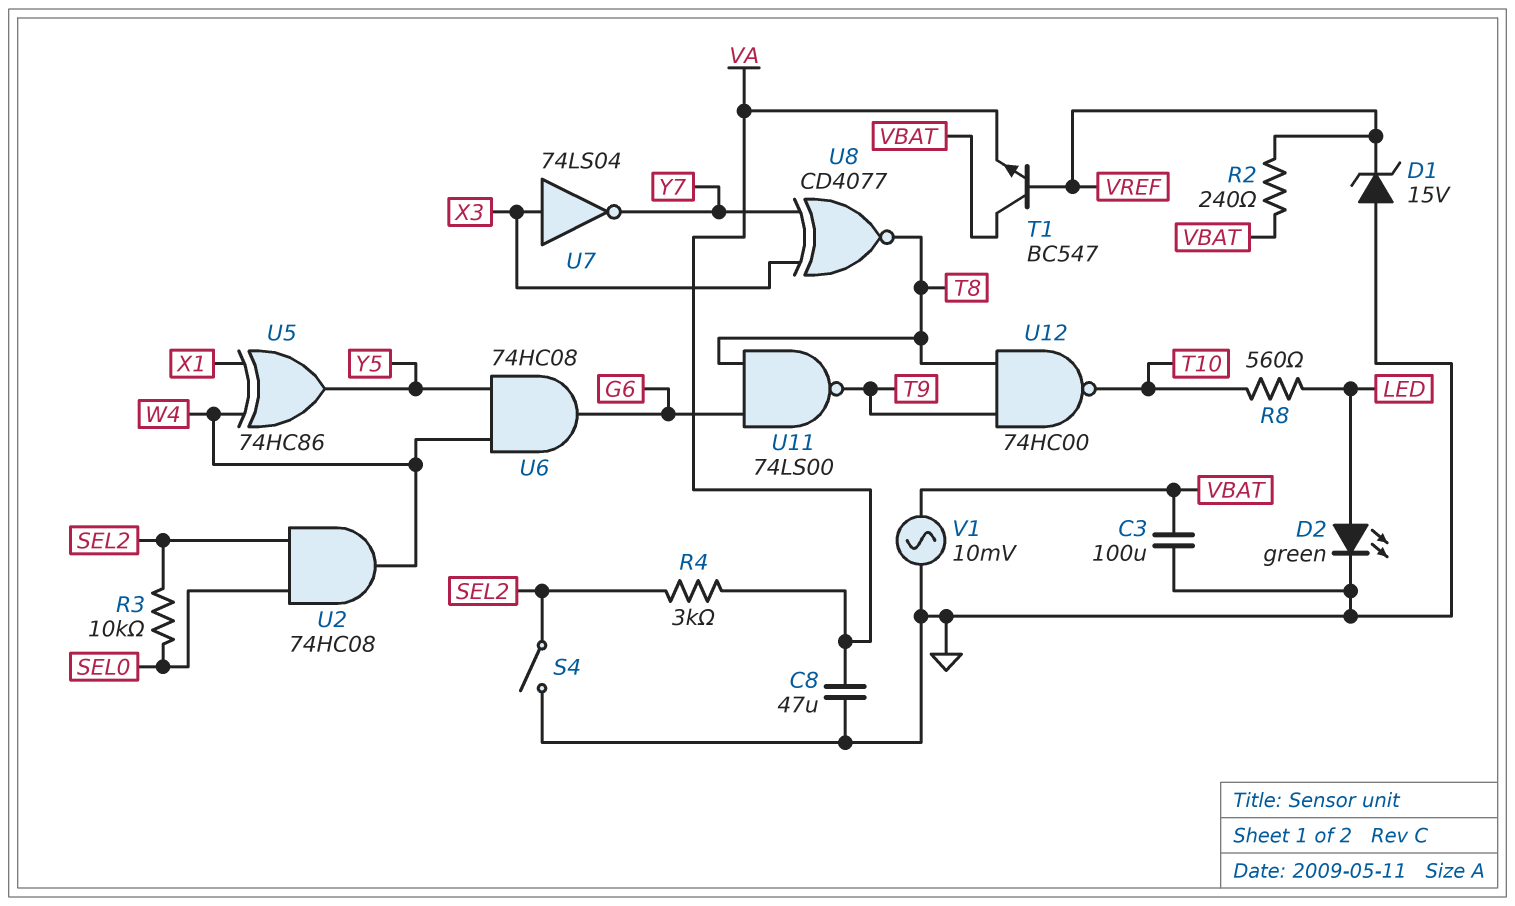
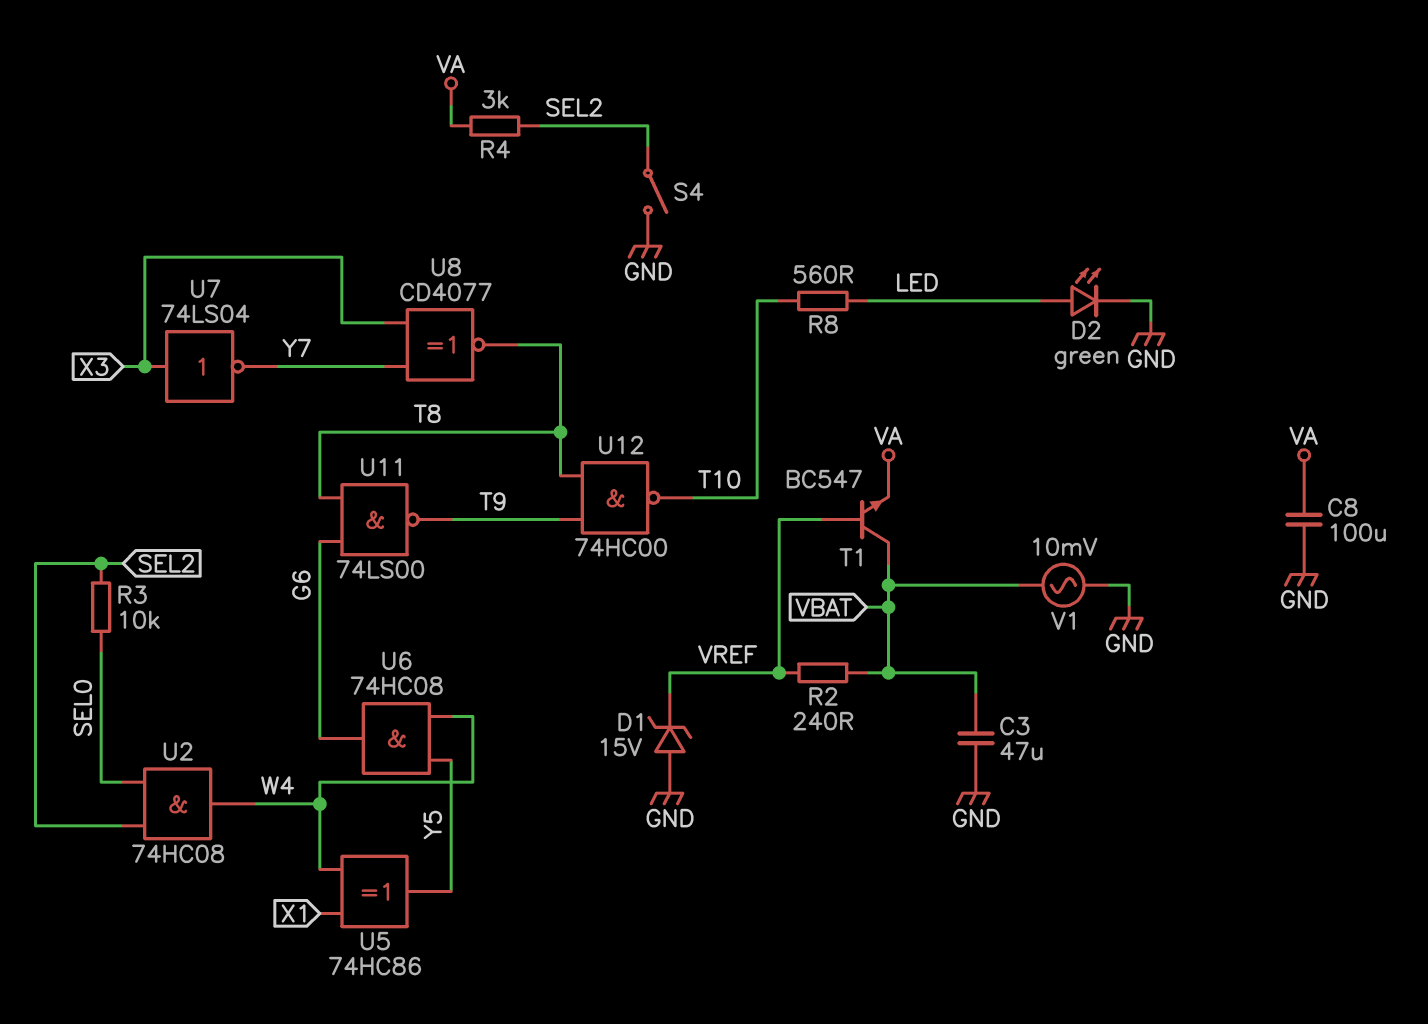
C3: 100uF (GND, VBAT) -> 47uF (GND, VBAT)
C8: 47uF (GND, VA) -> 100uF (GND, VA)

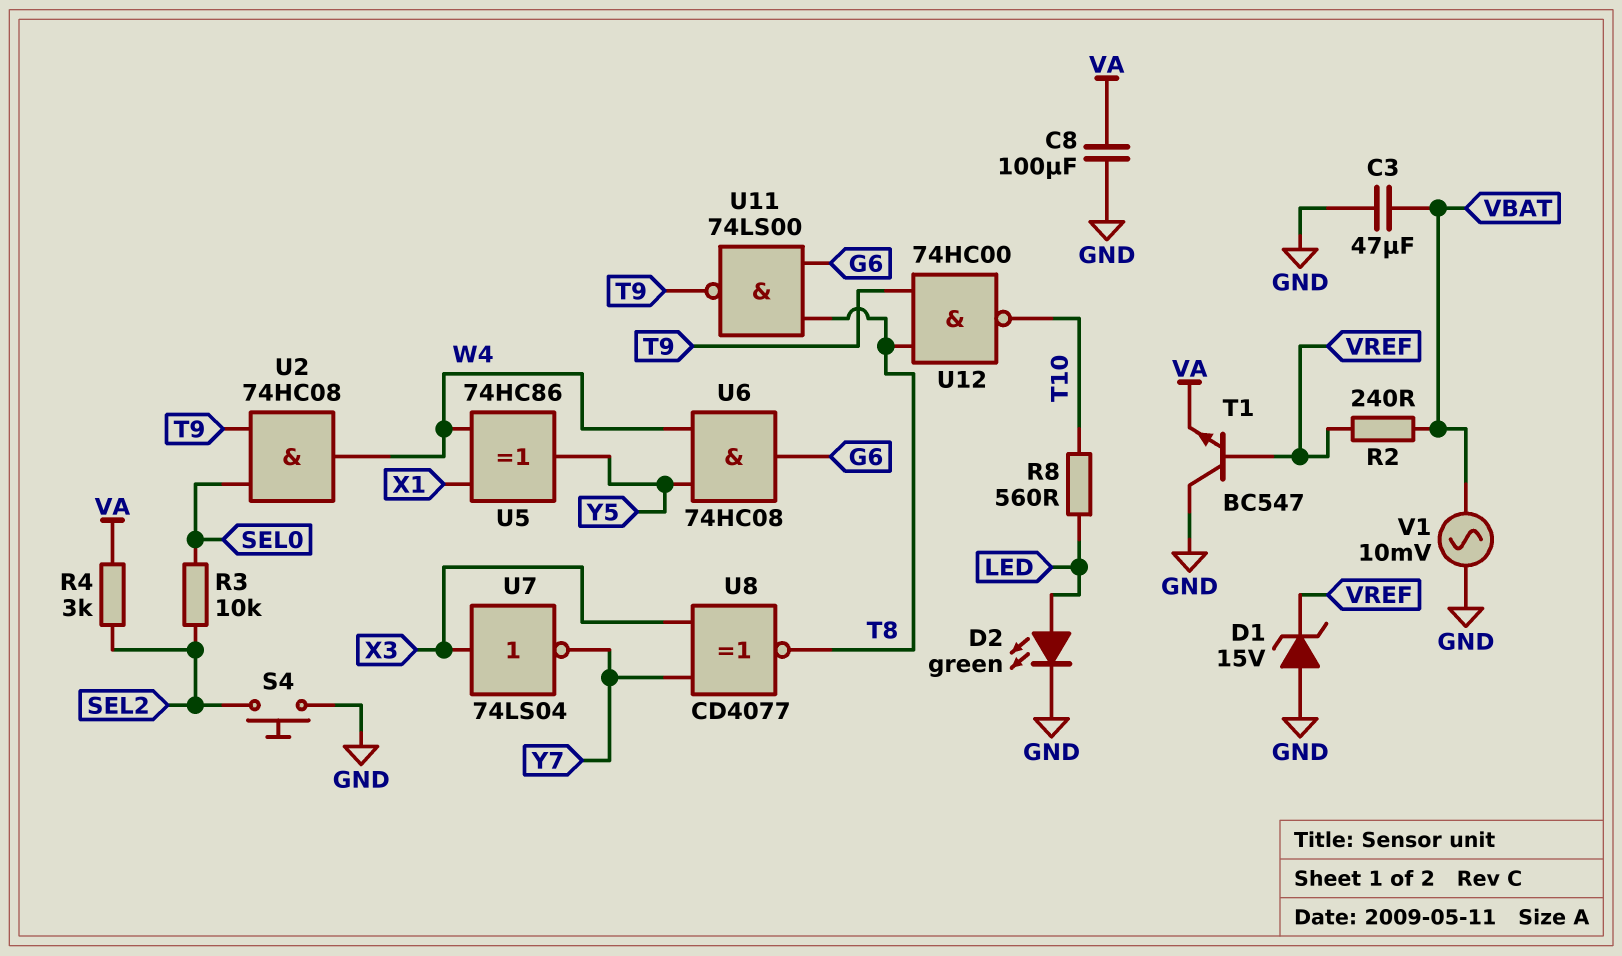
S4: switch (GND, SEL2) -> button (GND, SEL2)
T1: NPN BC547 (B VREF, C VBAT, E VA) -> NPN BC547 (B VREF, C GND, E VA)
U2: AND 74HC08 (in SEL0, in SEL2, out W4) -> AND 74HC08 (in SEL0, in T9, out W4)

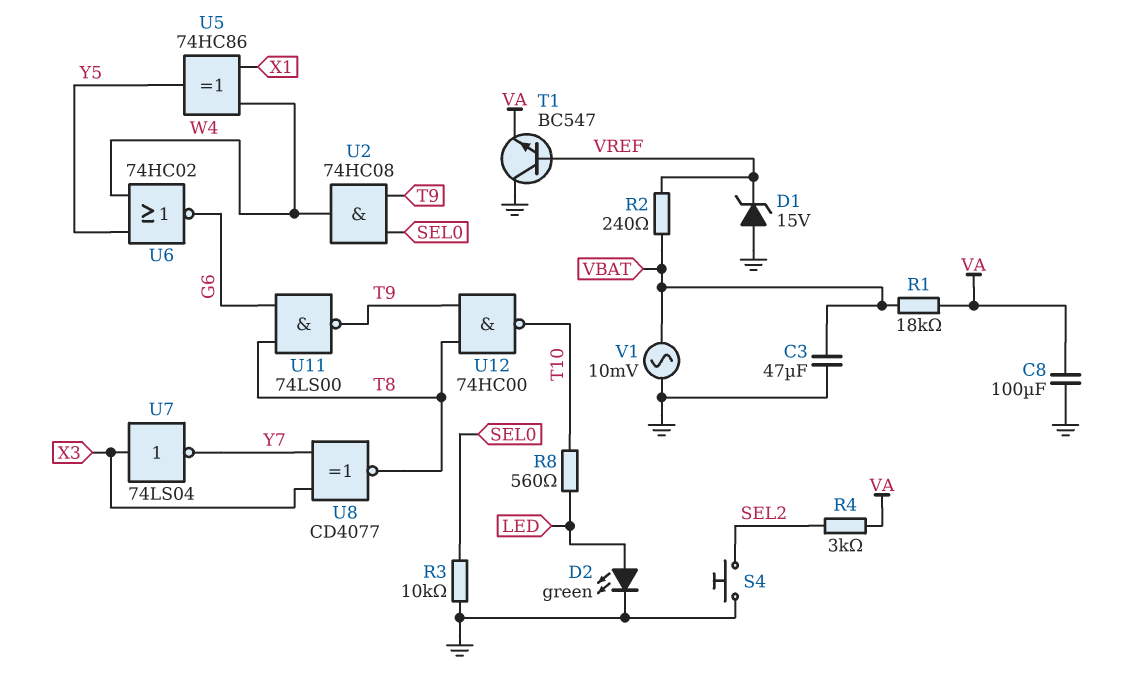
R1: none -> 18k (VA, VBAT)
R3: 10k (SEL0, SEL2) -> 10k (GND, SEL0)
U6: AND 74HC08 (in W4, in Y5, out G6) -> NOR 74HC02 (in W4, in Y5, out G6)

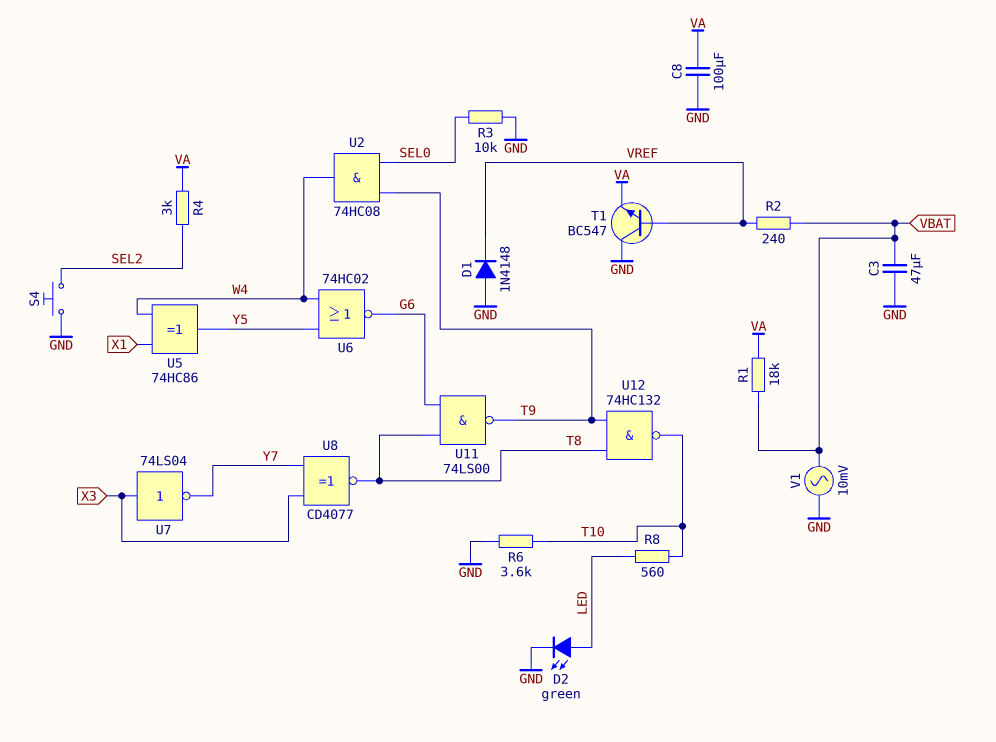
D1: zener 15V (A GND, K VREF) -> diode 1N4148 (A GND, K VREF)
R6: none -> 3.6k (GND, T10)
U12: NAND 74HC00 (in T8, in T9, out T10) -> NAND 74HC132 (in T8, in T9, out T10)

